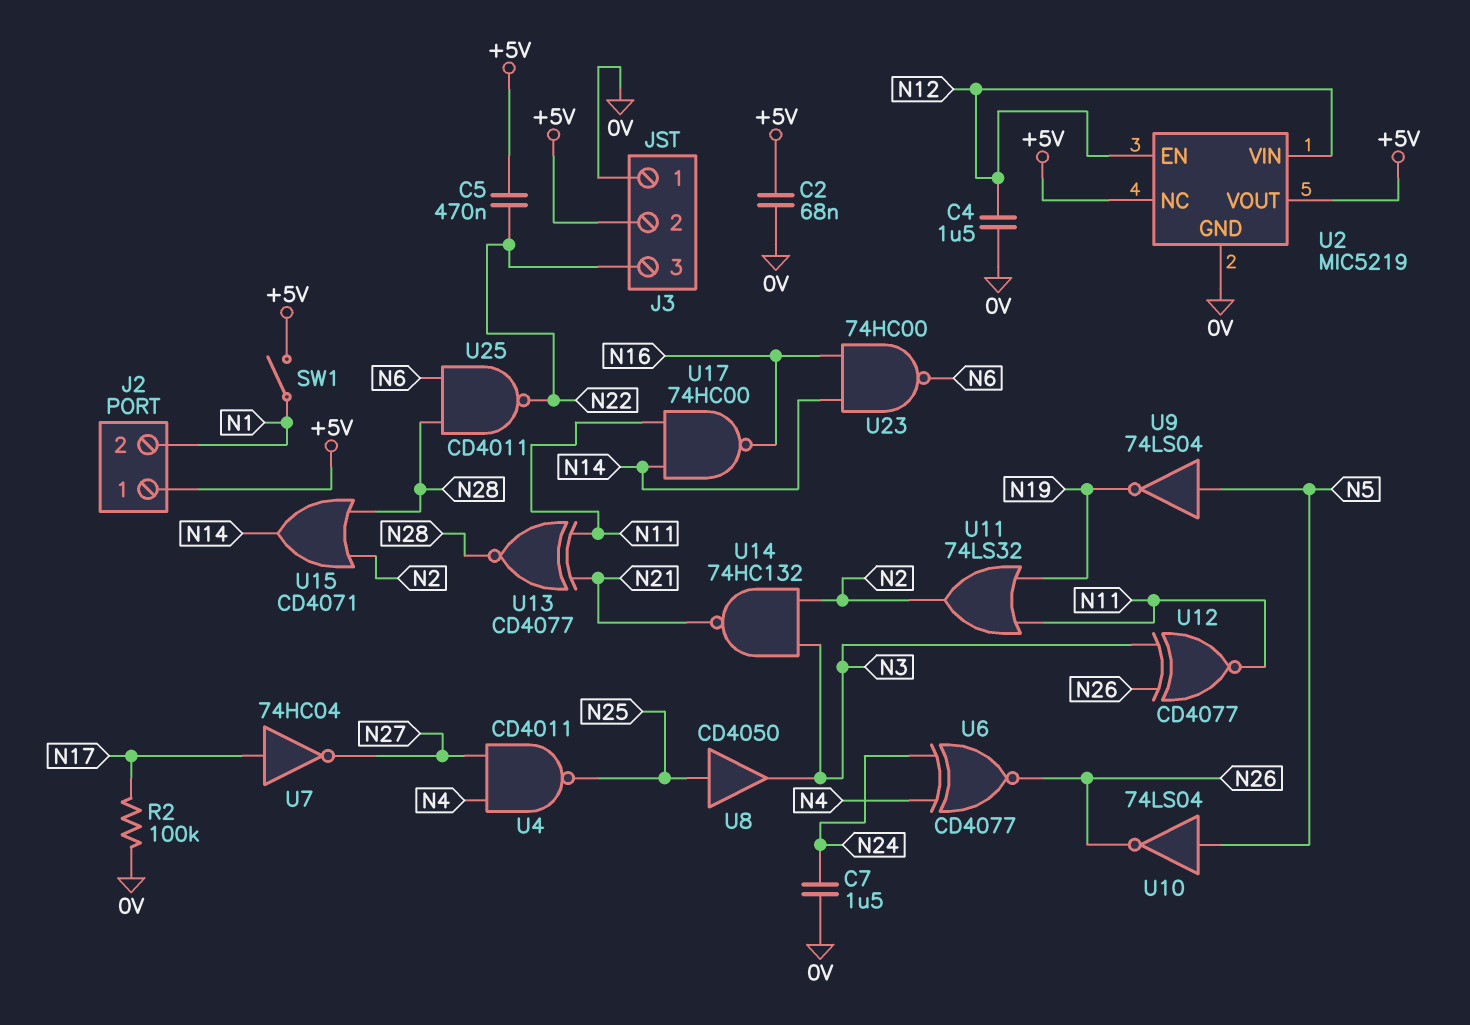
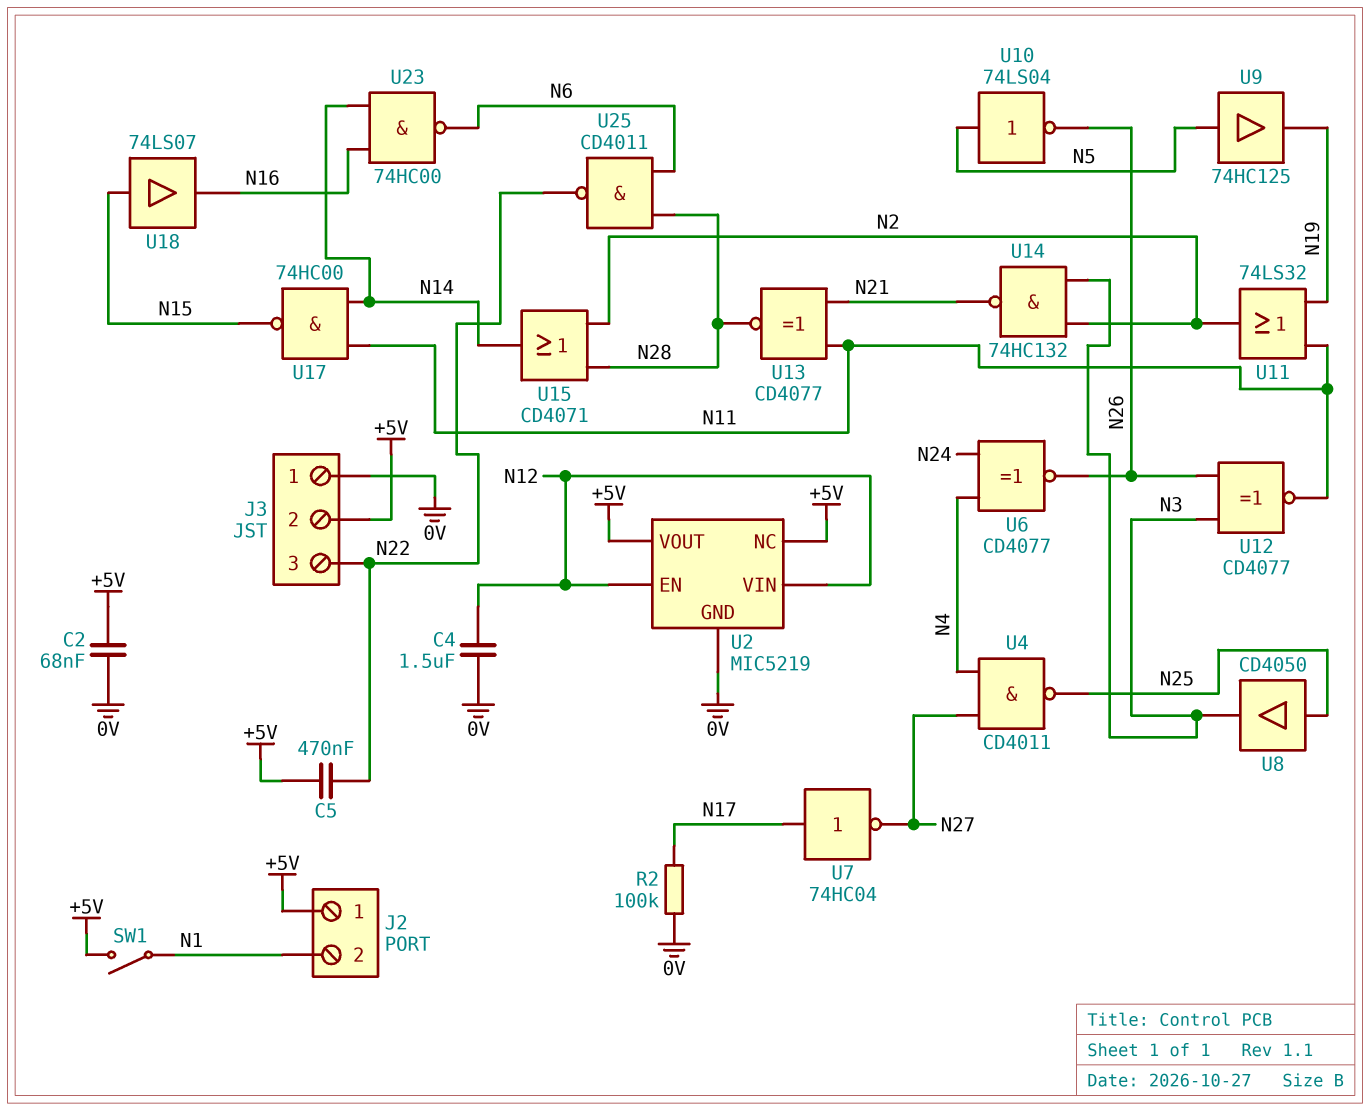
C7: 1.5uF (0V, N24) -> none
U9: NOT 74LS04 (in N5, out N19) -> buffer 74HC125 (in N5, out N19)
U17: NAND 74HC00 (in N11, in N14, out N16) -> NAND 74HC00 (in N11, in N14, out N15)
U18: none -> buffer 74LS07 (in N15, out N16)

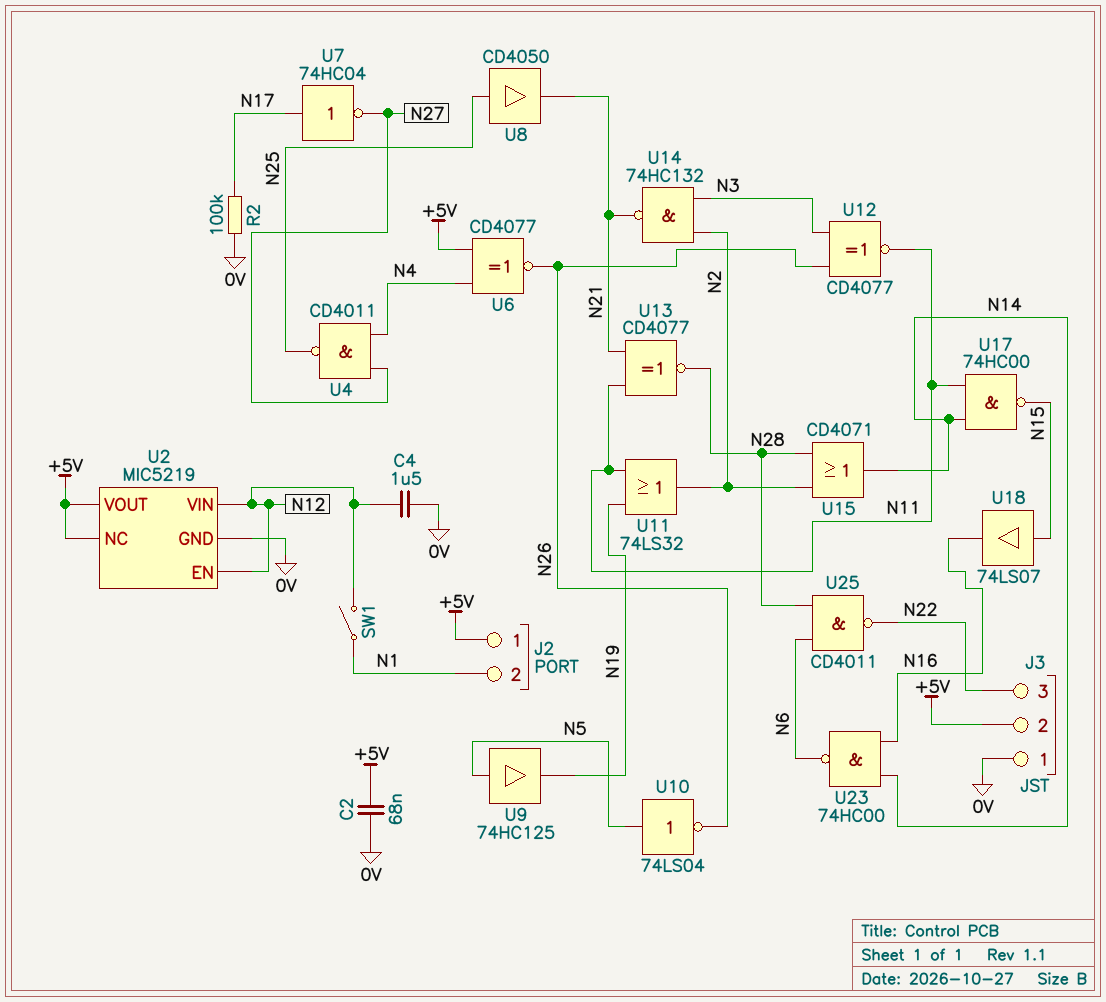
C5: 470nF (+5V, N22) -> none
SW1: switch (+5V, N1) -> switch (N1, N12)
U6: XNOR CD4077 (in N4, in N24, out N26) -> XNOR CD4077 (in +5V, in N4, out N26)
U8: buffer CD4050 (in N25, out N3) -> buffer CD4050 (in N25, out N21)

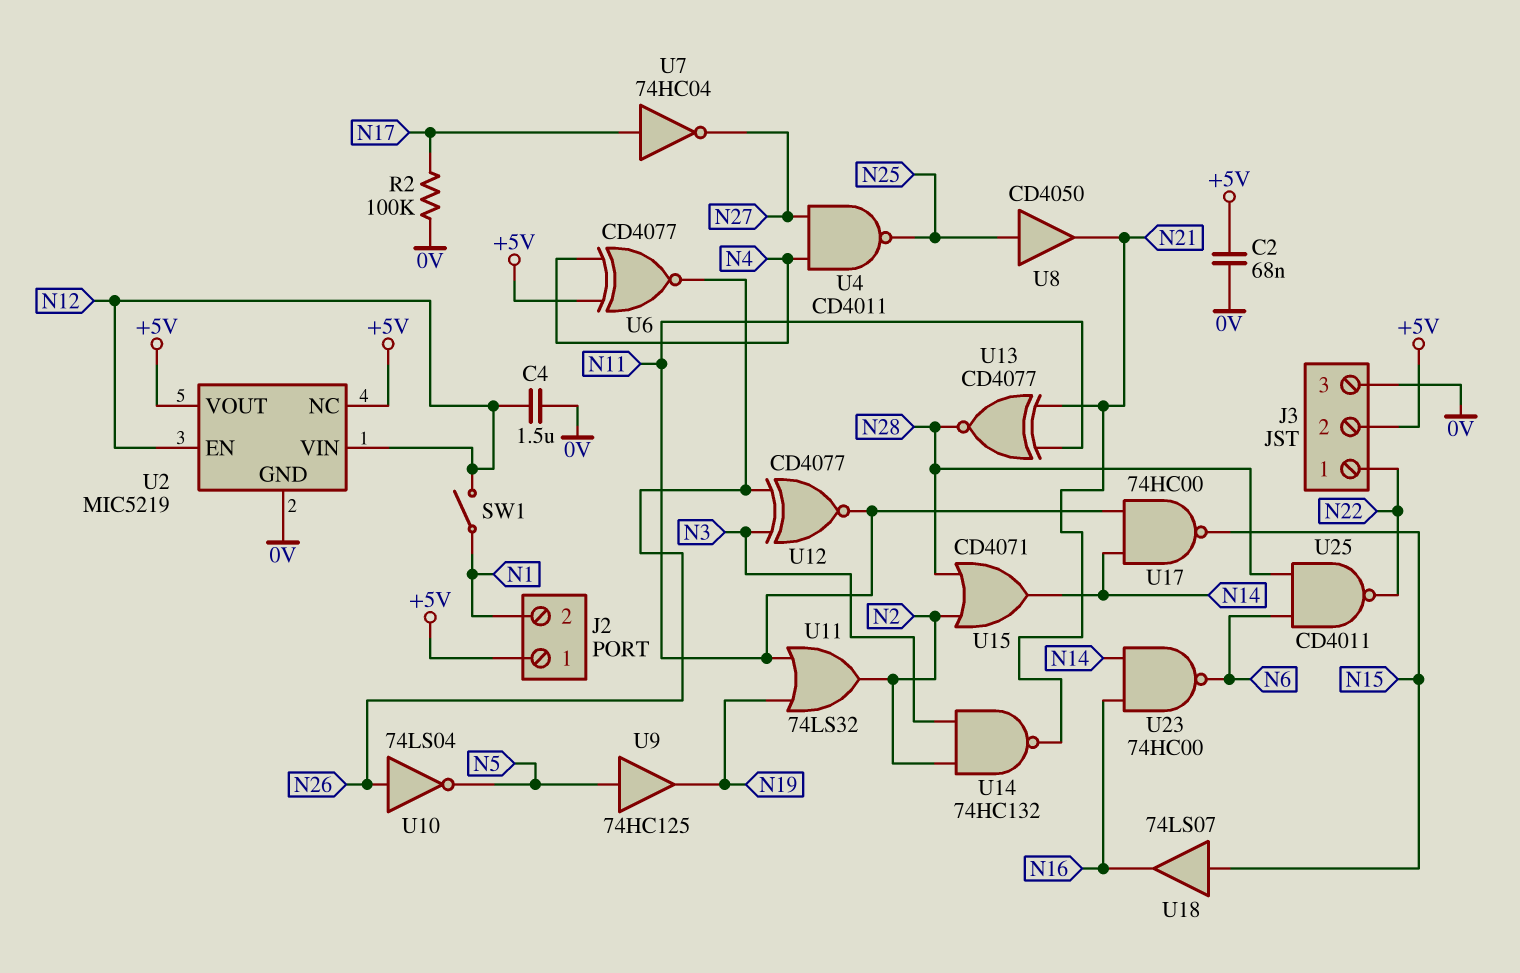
J3 pin 1: 0V -> N22
J3 pin 3: N22 -> 0V
U10: NOT 74LS04 (in N5, out N26) -> NOT 74LS04 (in N26, out N5)

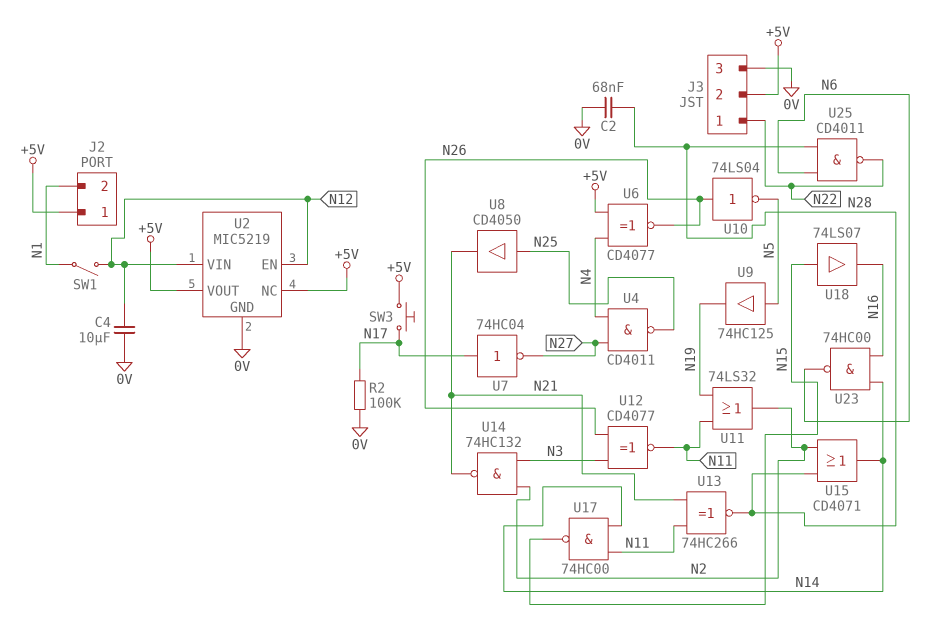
C2: 68nF (+5V, 0V) -> 68nF (0V, N28)
C4: 1.5uF (0V, N12) -> 10uF (0V, N12)
SW3: none -> button (+5V, N17)
U13: XNOR CD4077 (in N11, in N21, out N28) -> XNOR 74HC266 (in N11, in N21, out N28)

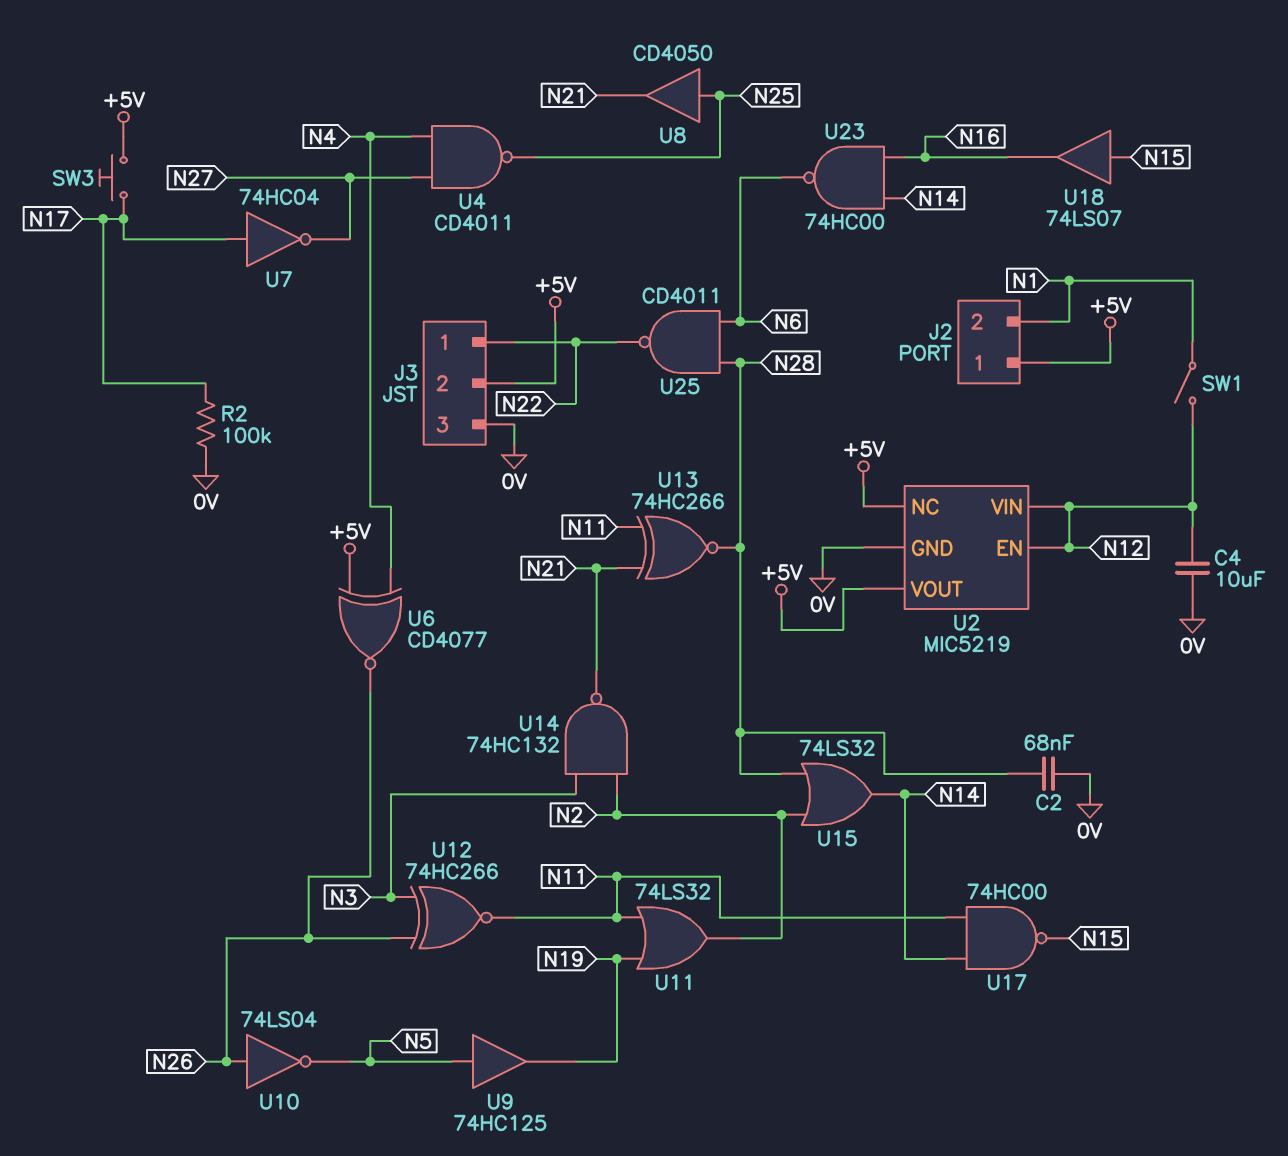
U12: XNOR CD4077 (in N3, in N26, out N11) -> XNOR 74HC266 (in N3, in N26, out N11)
U15: OR CD4071 (in N2, in N28, out N14) -> OR 74LS32 (in N2, in N28, out N14)

